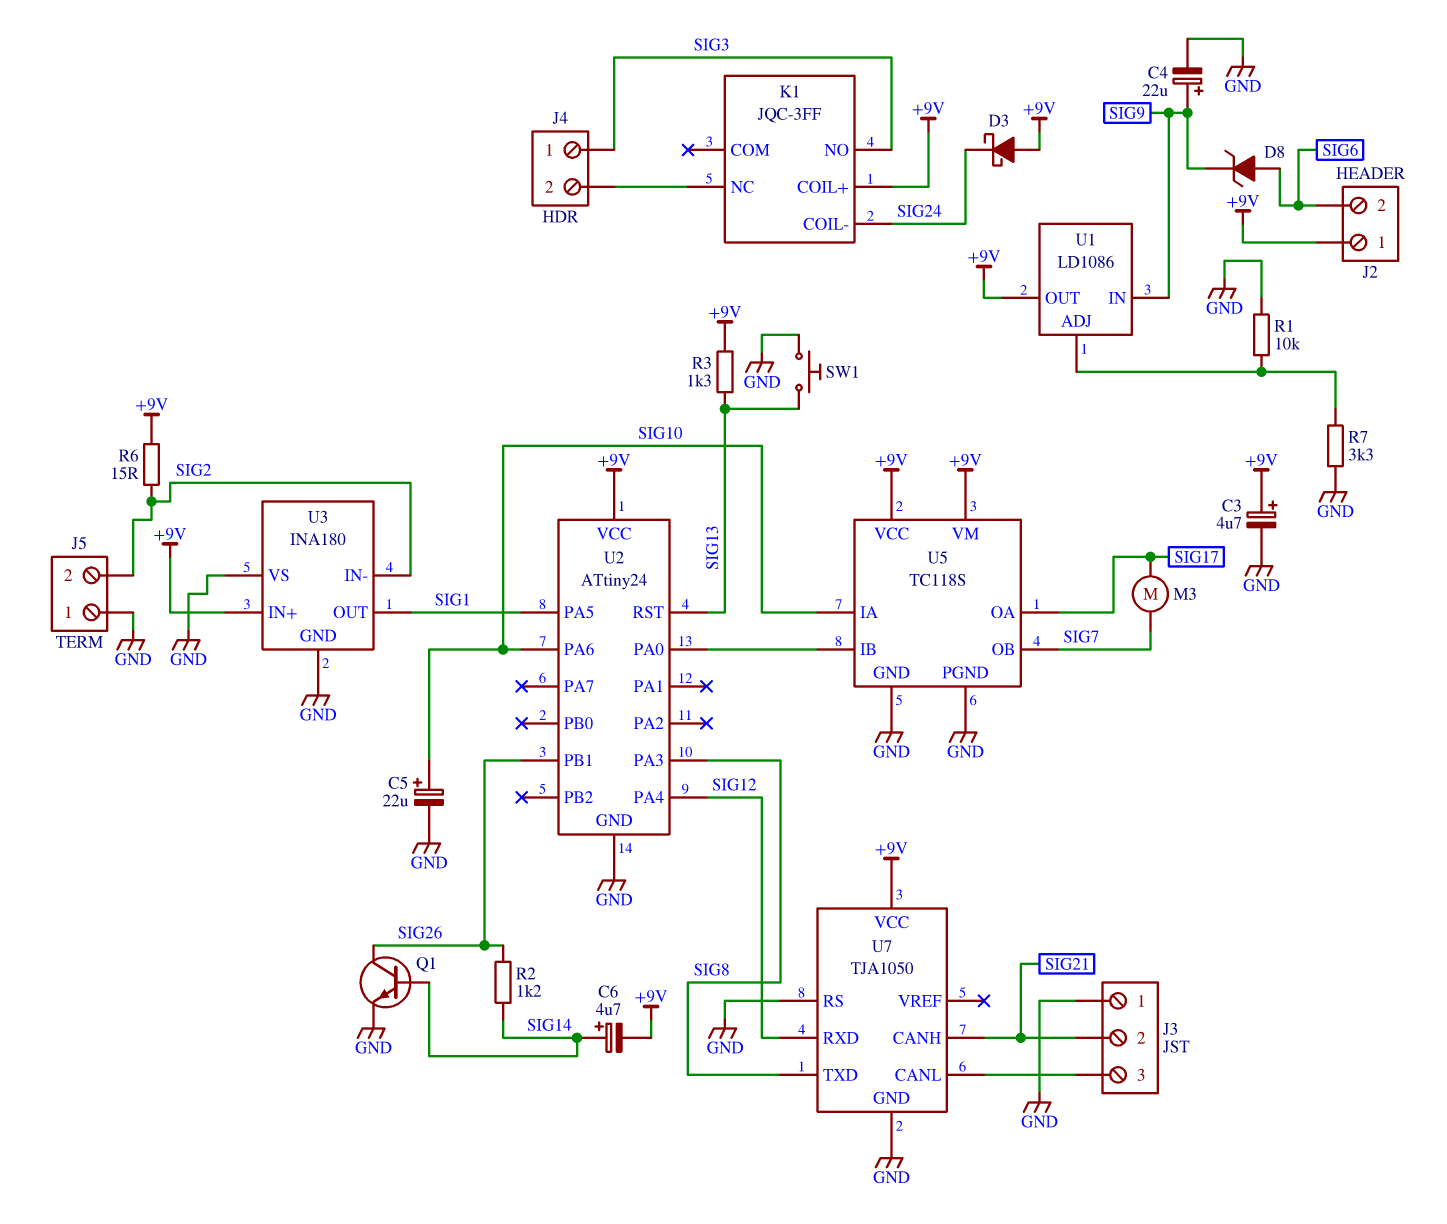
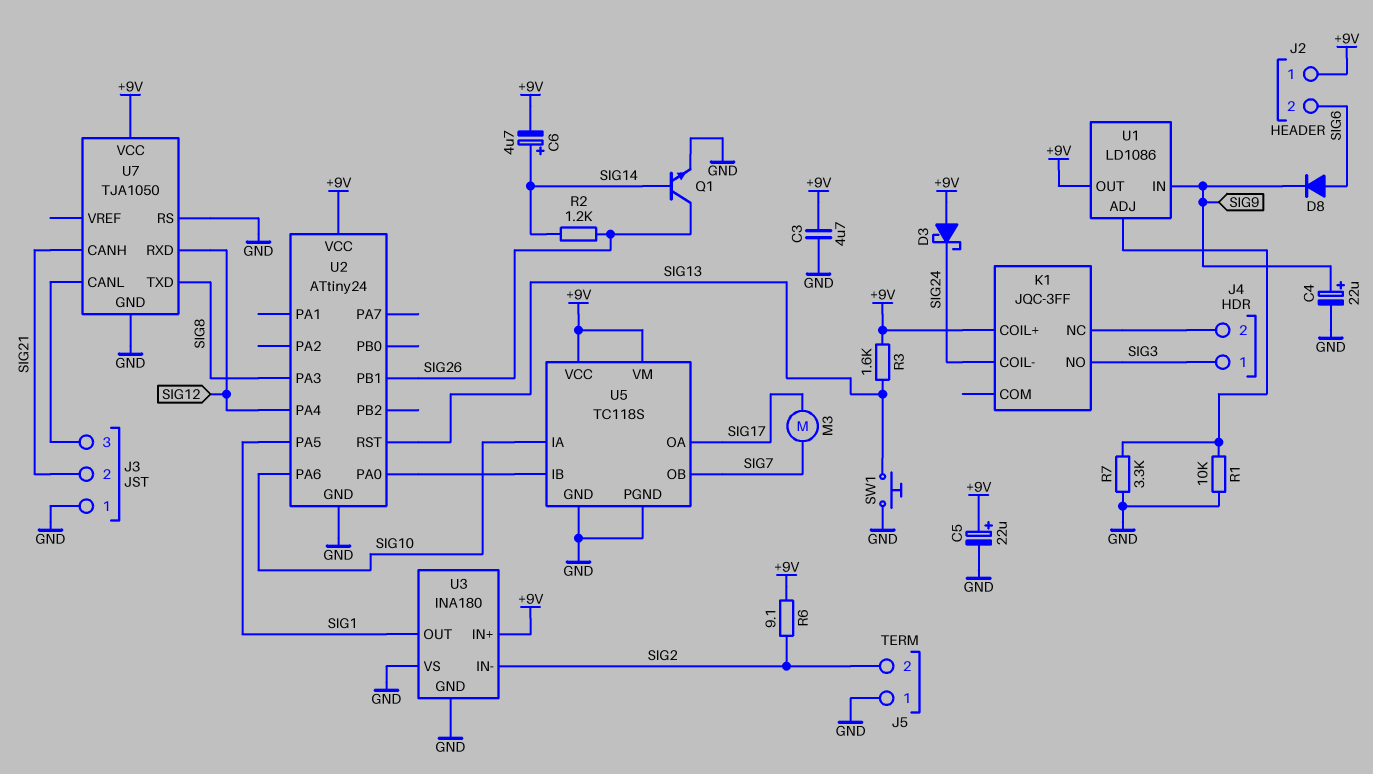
C3: 4.7uF (plus +9V, minus GND) -> 4.7uF (+9V, GND)
C5: 22uF (plus SIG10, minus GND) -> 22uF (plus +9V, minus GND)
D8: zener (A SIG6, K SIG9) -> diode (A SIG6, K SIG9)
R3: 1.3k (+9V, SIG13) -> 1.6k (+9V, SIG13)
R6: 15 (+9V, SIG2) -> 9.1 (+9V, SIG2)

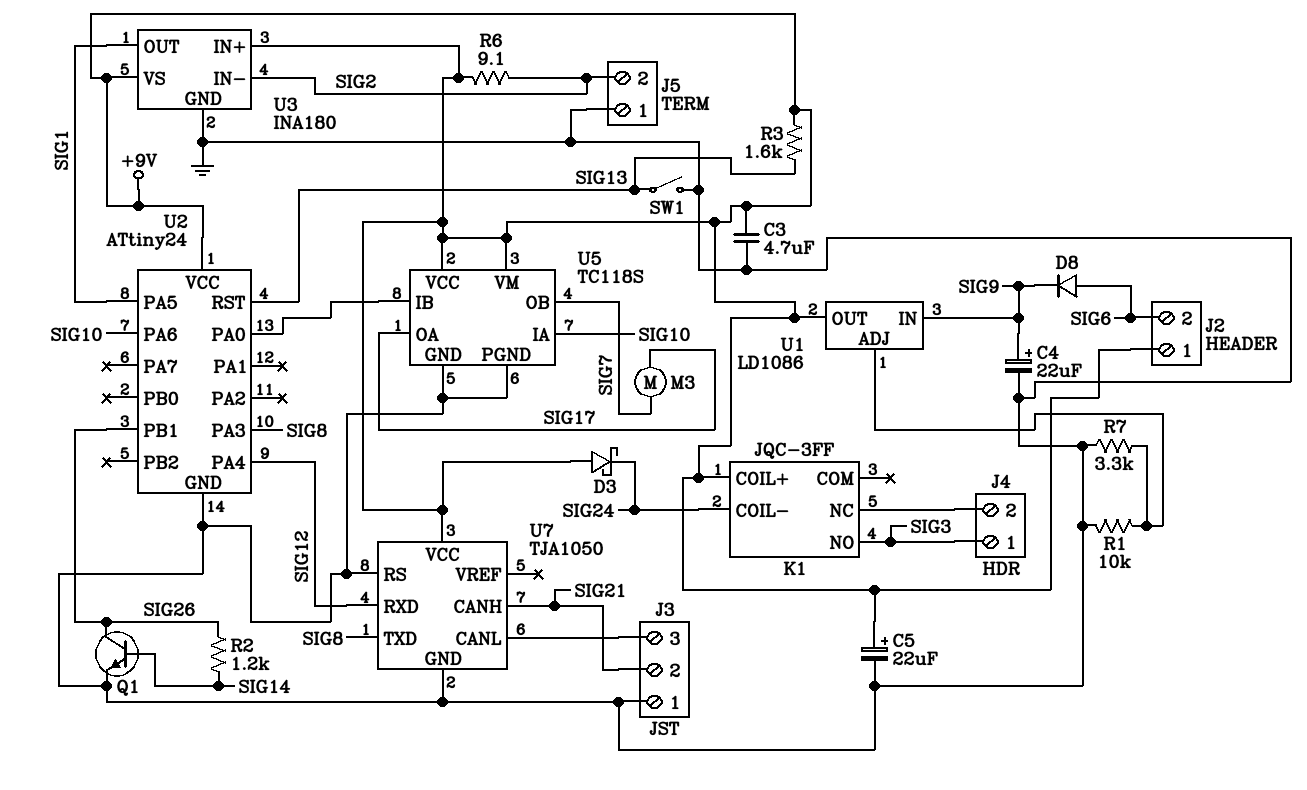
C6: 4.7uF (plus SIG14, minus +9V) -> none
SW1: button (GND, SIG13) -> switch (GND, SIG13)
U3 pin VS: GND -> +9V

